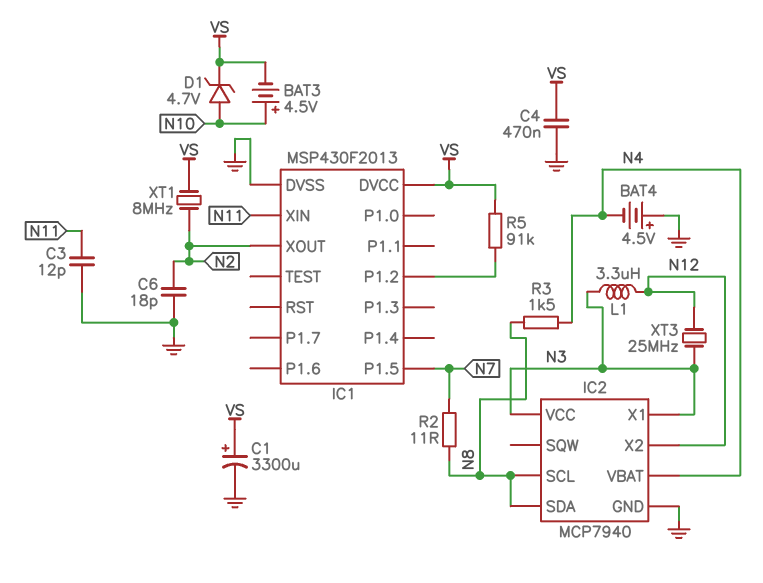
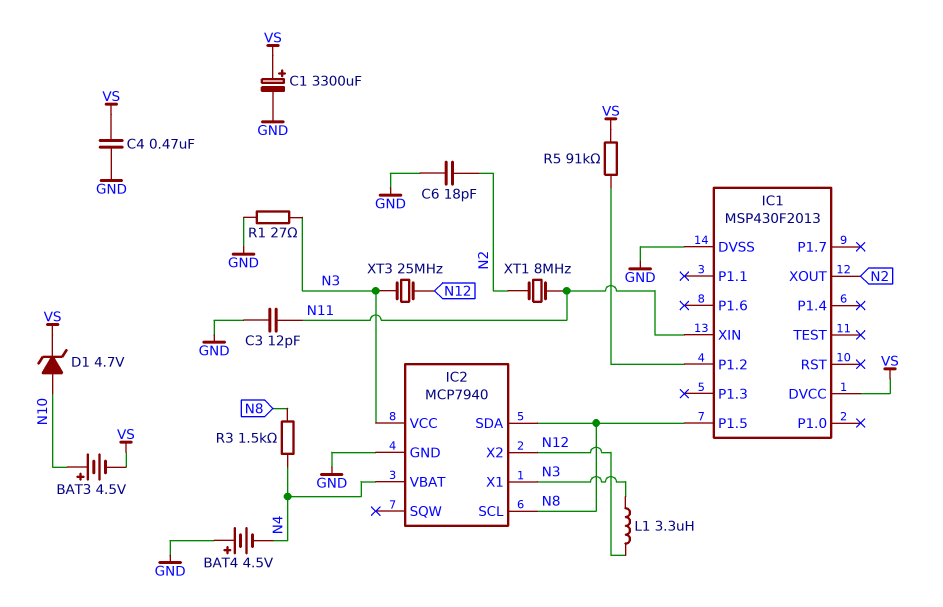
IC1 pin P1.5: N7 -> N8
R1: none -> 27 (GND, N3)
R2: 11 (N7, N8) -> none
XT1: 8MHz (N2, VS) -> 8MHz (N2, N11)

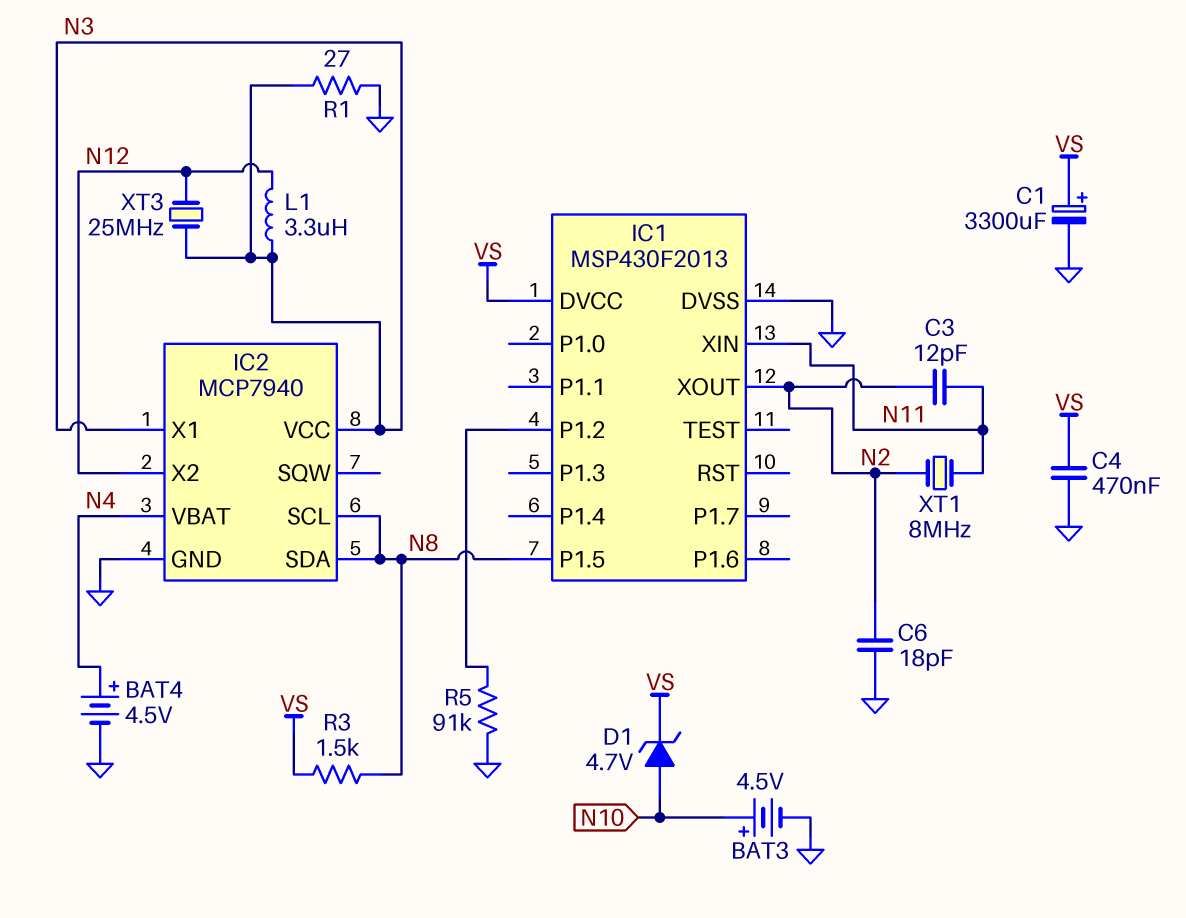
BAT3: 4.5V (plus N10, minus VS) -> 4.5V (plus N10, minus GND)
BAT4: 4.5V (plus GND, minus N4) -> 4.5V (plus N4, minus GND)
C3: 12pF (GND, N11) -> 12pF (N2, N11)
R3: 1.5k (N4, N8) -> 1.5k (N8, VS)
R5: 91k (IC1/P1.2, VS) -> 91k (GND, IC1/P1.2)

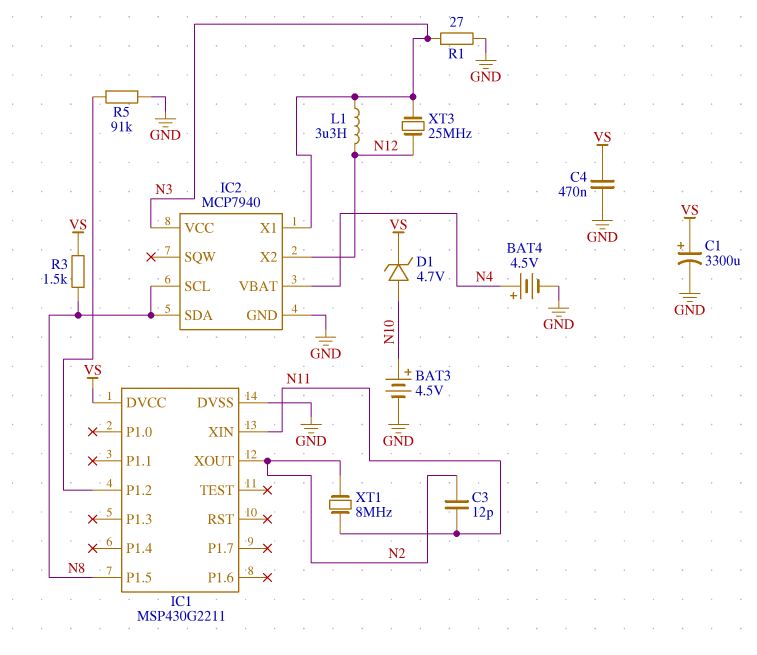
C6: 18pF (GND, N2) -> none
IC1: MSP430F2013 -> MSP430G2211

